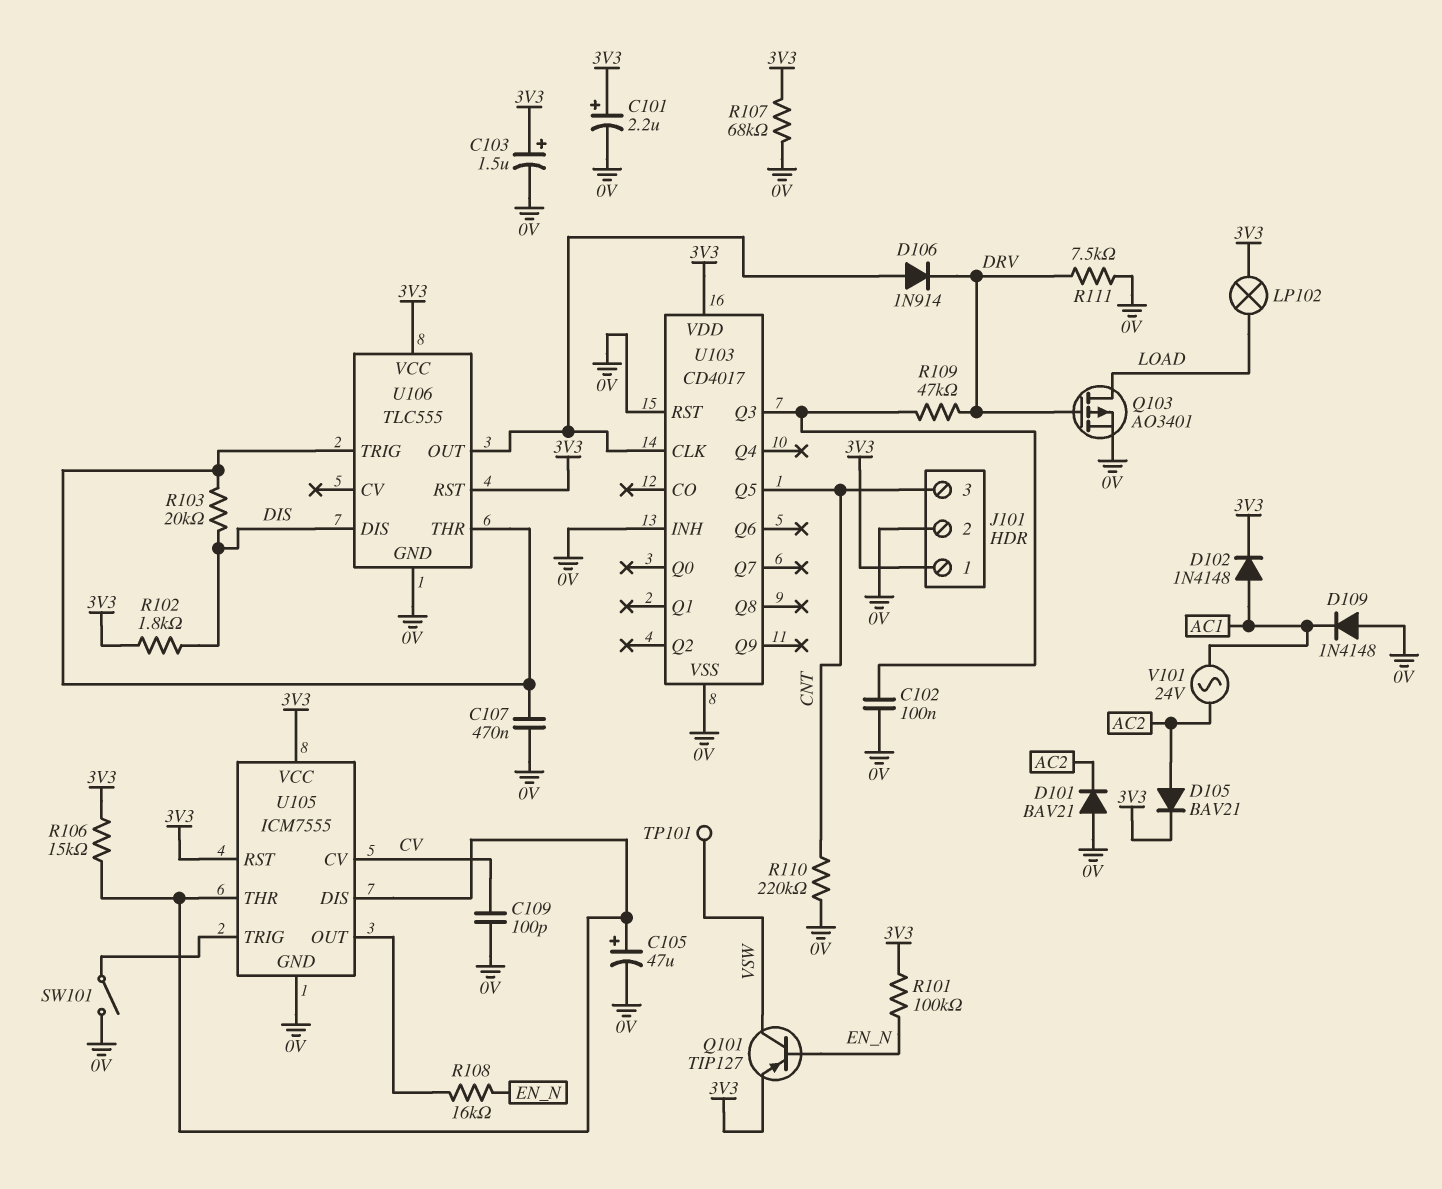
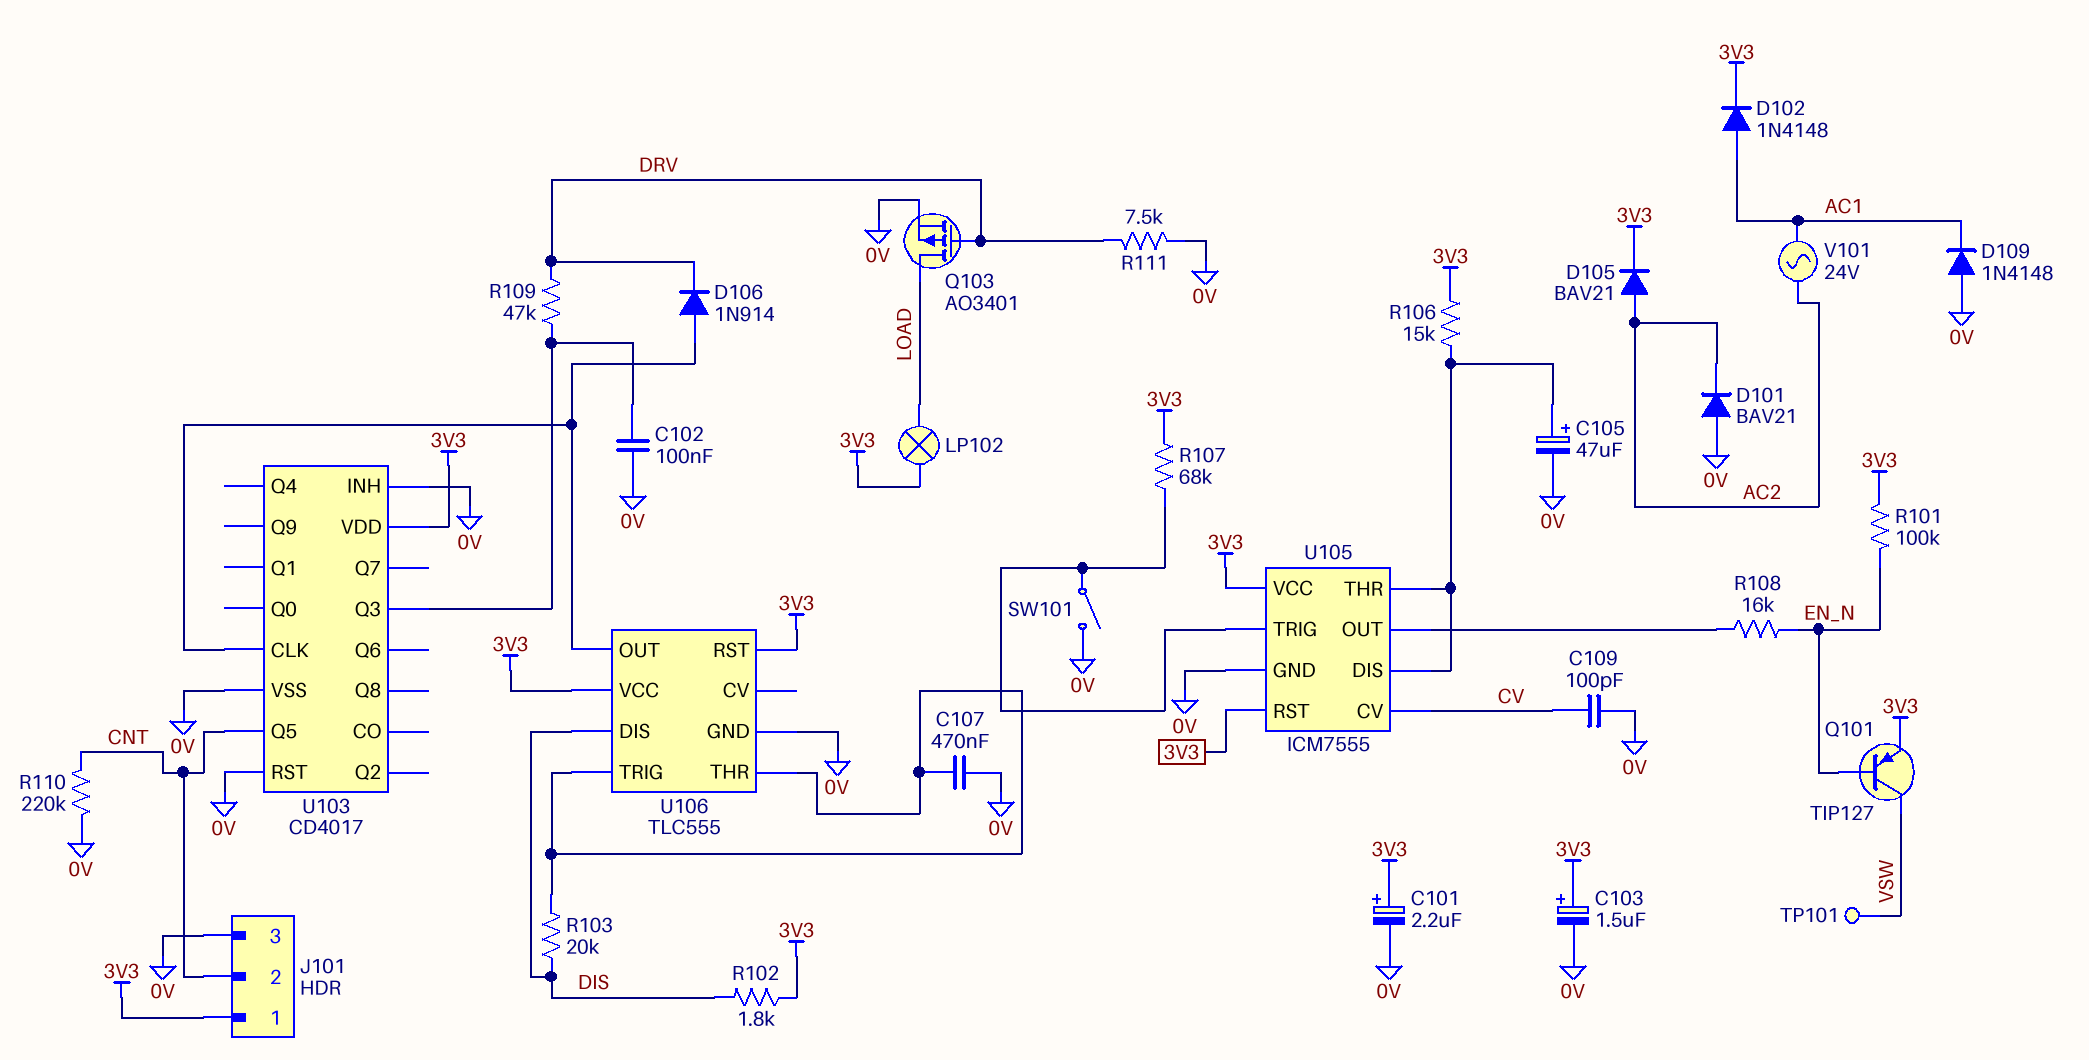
J101 pin 2: 0V -> CNT
J101 pin 3: CNT -> 0V
R107: 68k (0V, 3V3) -> 68k (3V3, U105/TRIG)

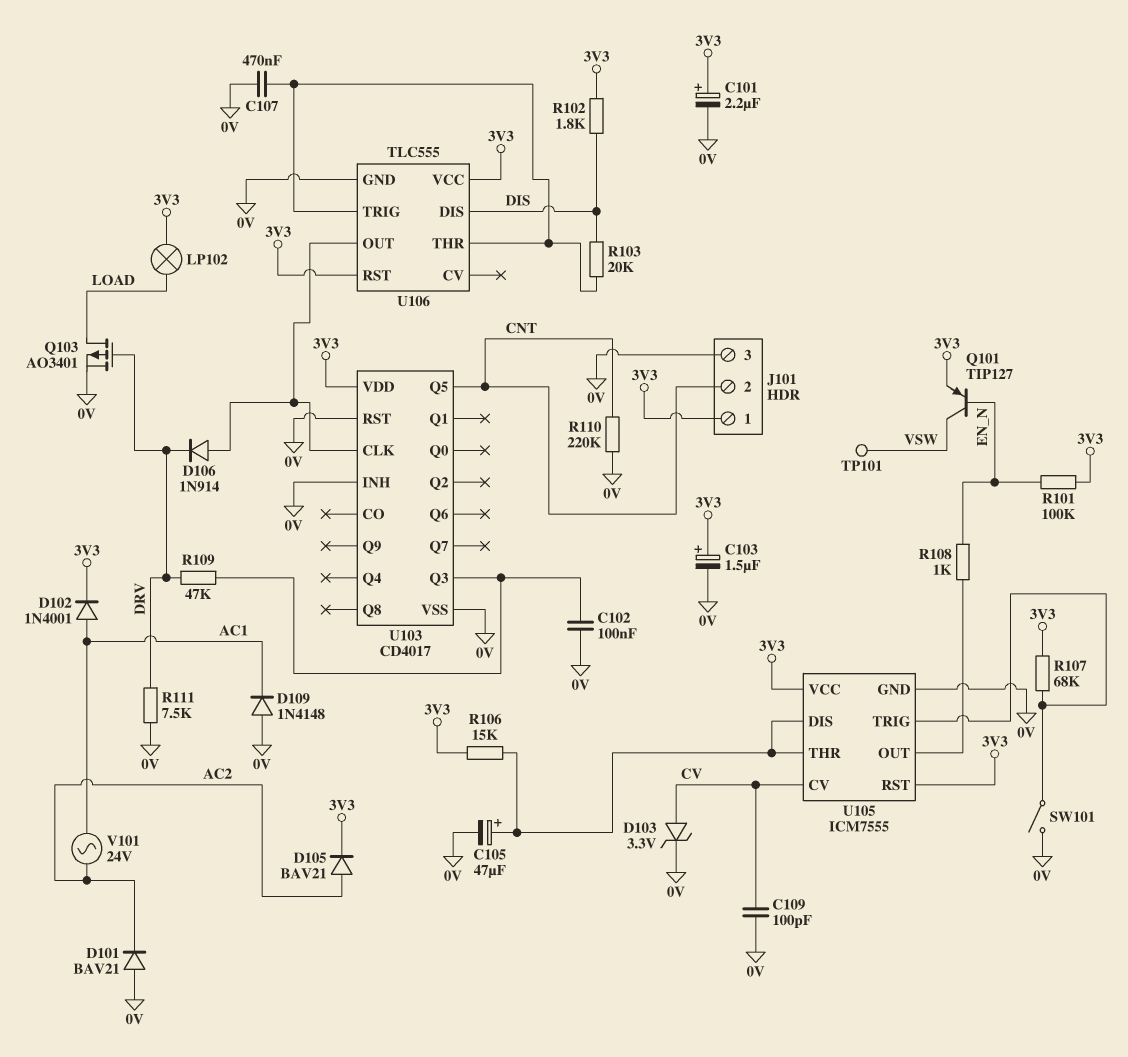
D102: diode 1N4148 (A AC1, K 3V3) -> diode 1N4001 (A AC1, K 3V3)
D103: none -> zener 3.3V (A CV, K 0V)
R108: 16k (EN_N, U105/OUT) -> 1k (EN_N, U105/OUT)

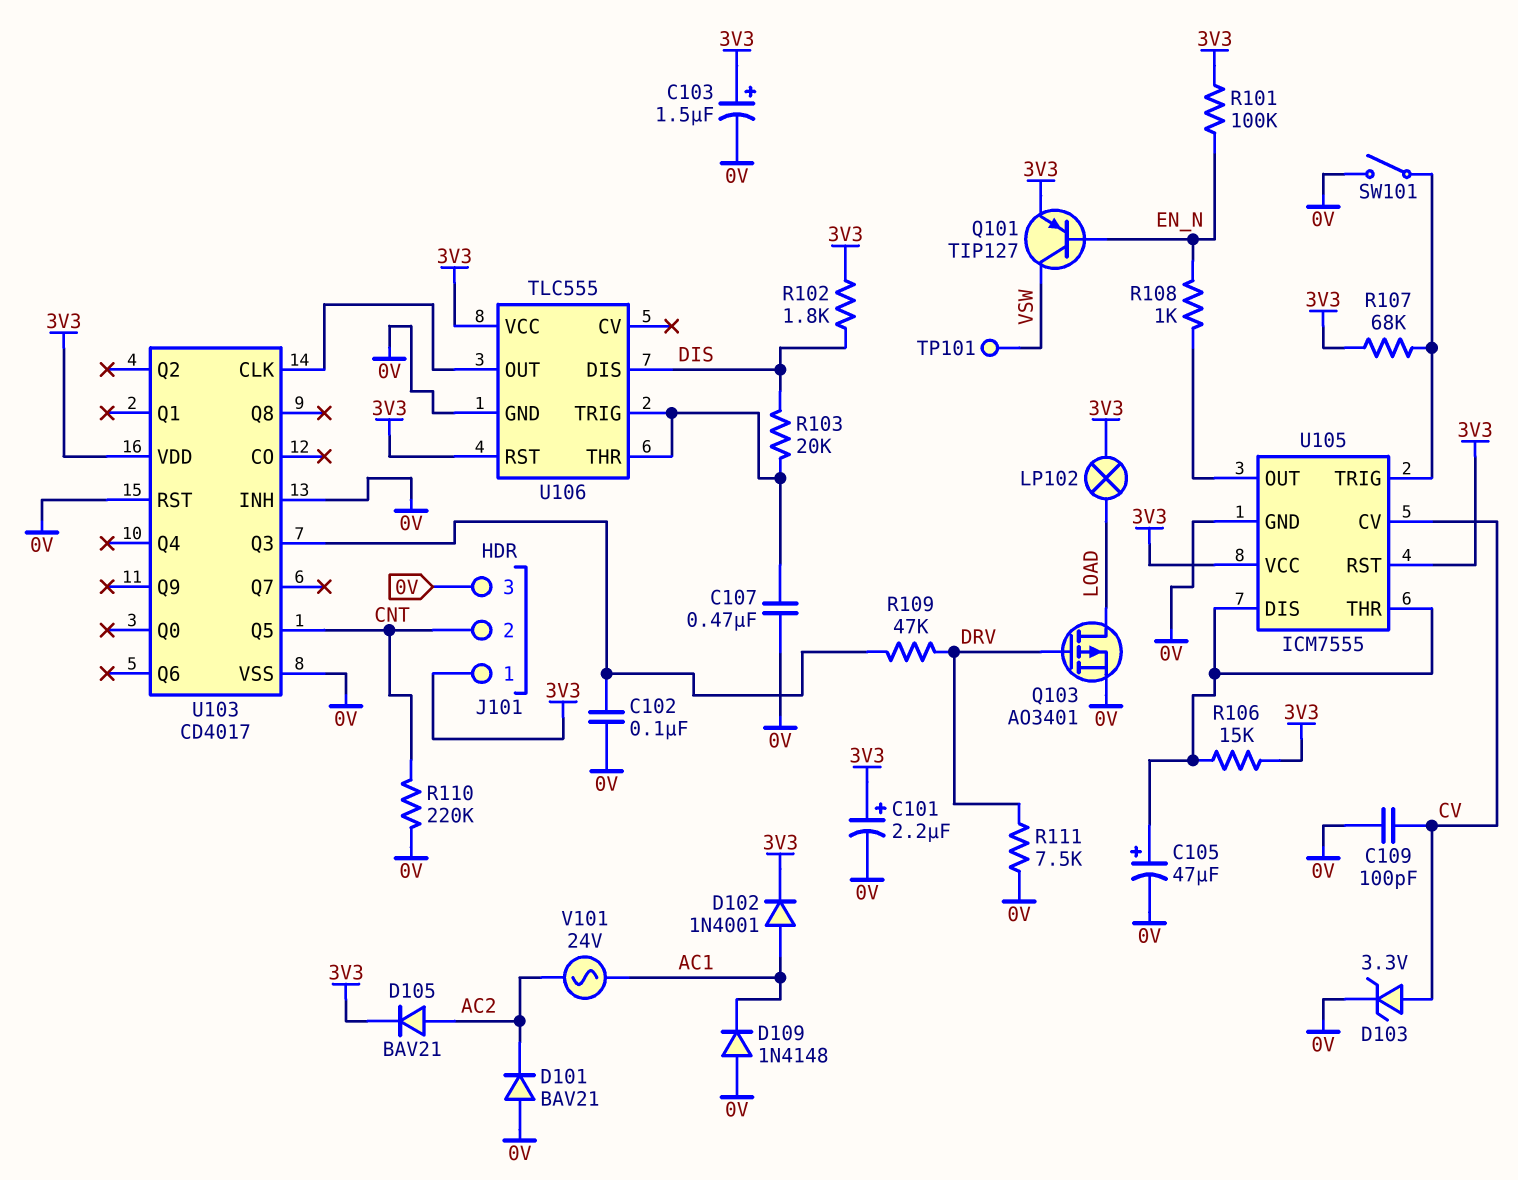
D106: diode 1N914 (A U103/CLK, K DRV) -> none

